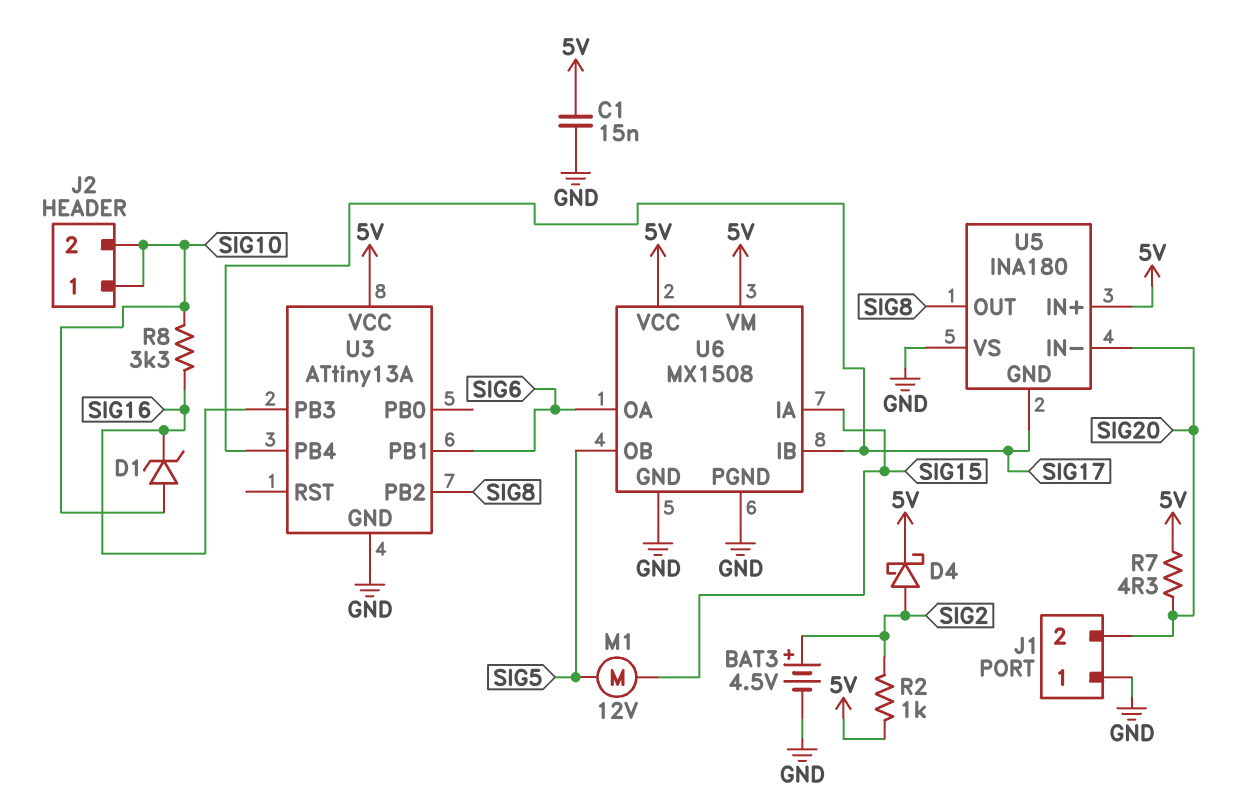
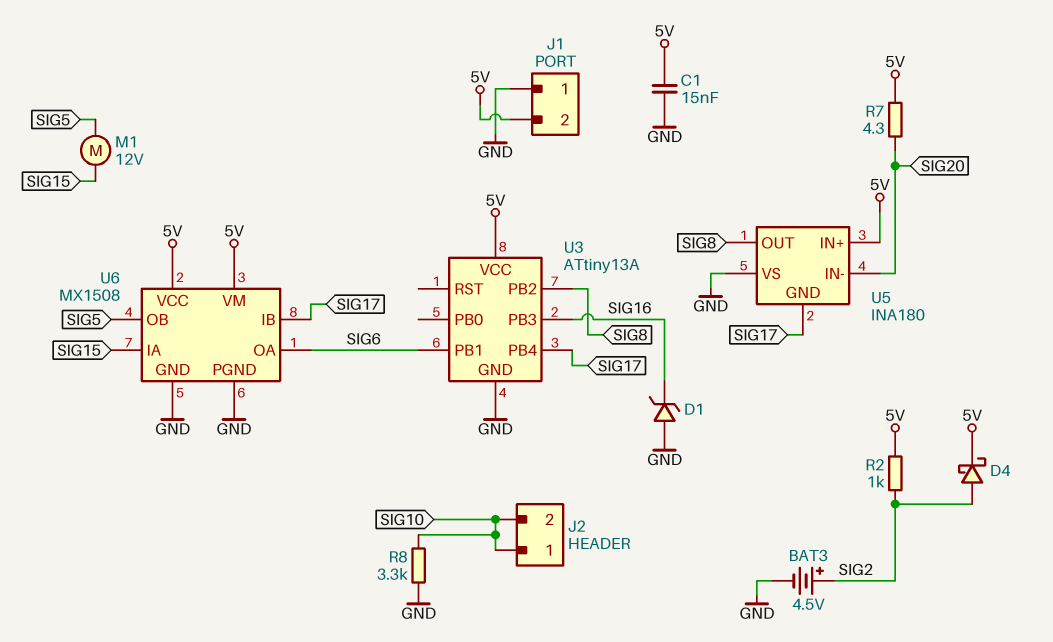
D1: zener (A SIG10, K SIG16) -> zener (A GND, K SIG16)
J1 pin 2: SIG20 -> 5V
R8: 3.3k (SIG10, SIG16) -> 3.3k (GND, SIG10)

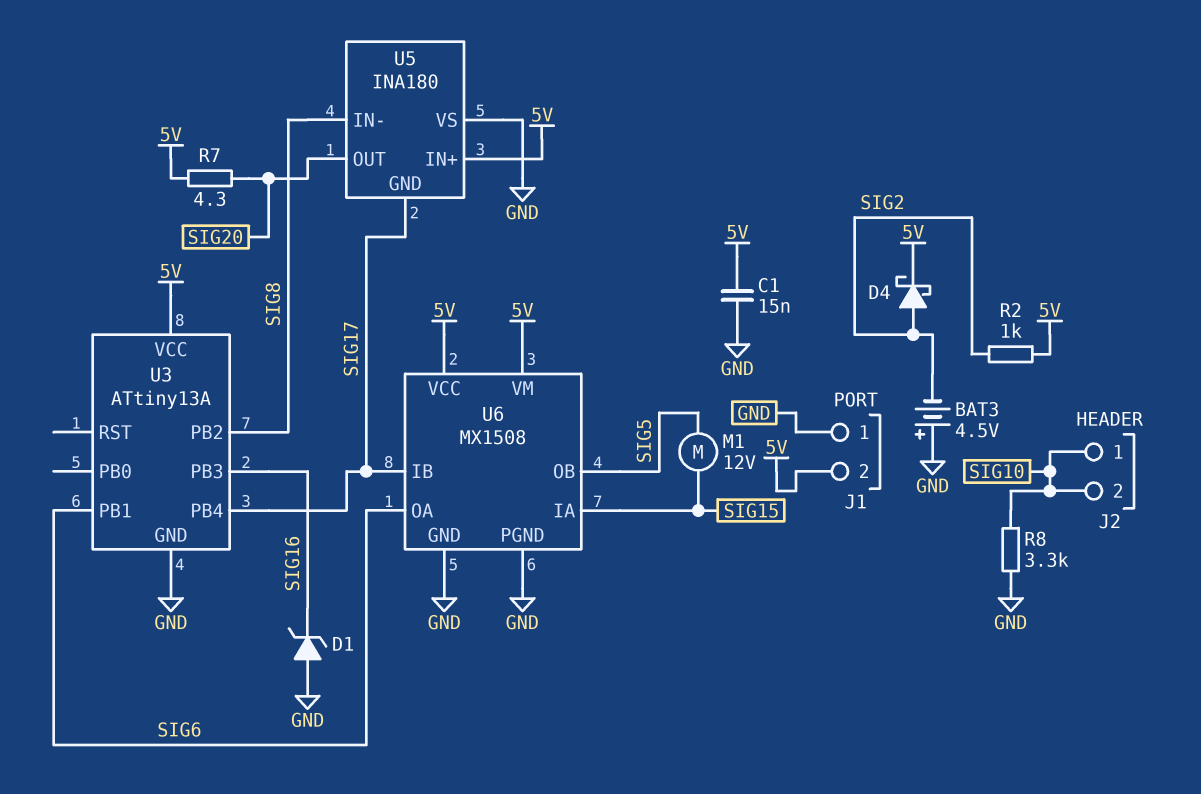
BAT3: 4.5V (plus SIG2, minus GND) -> 4.5V (plus GND, minus SIG2)
U5 pin IN-: SIG20 -> SIG8
U5 pin OUT: SIG8 -> SIG20

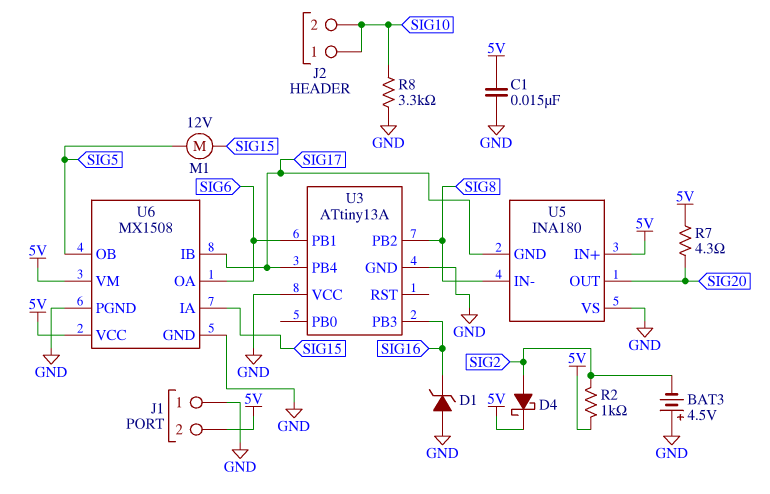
U3 pin VCC: 5V -> GND

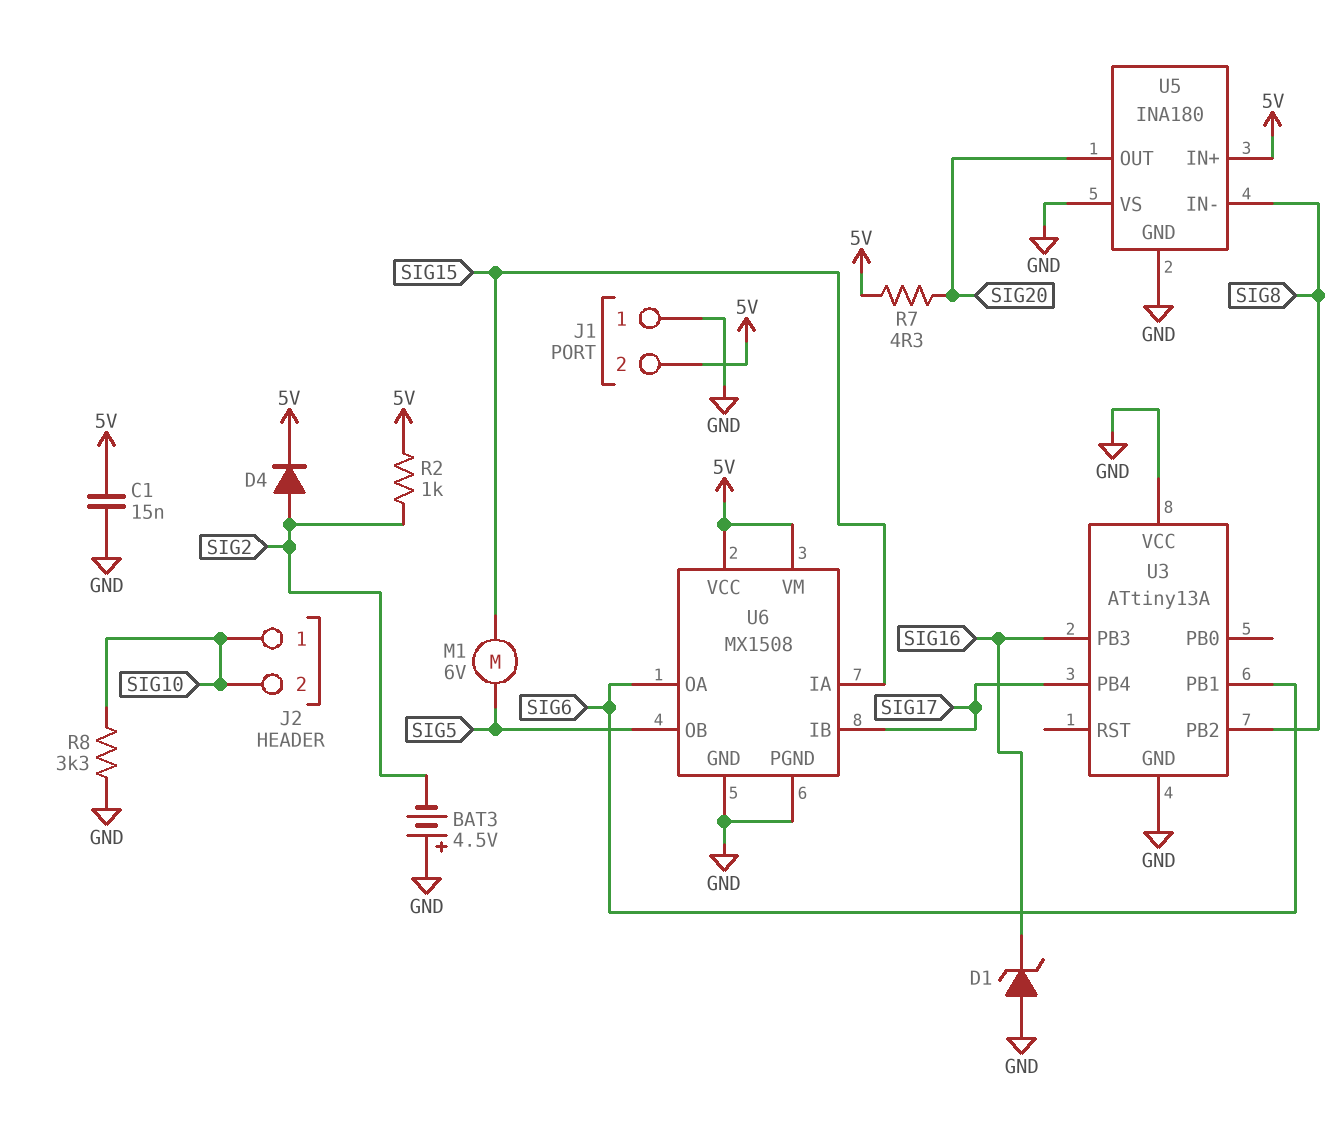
D4: schottky (A SIG2, K 5V) -> diode (A SIG2, K 5V)
M1: motor 12V (SIG5, SIG15) -> motor 6V (SIG5, SIG15)
U5 pin GND: SIG17 -> GND

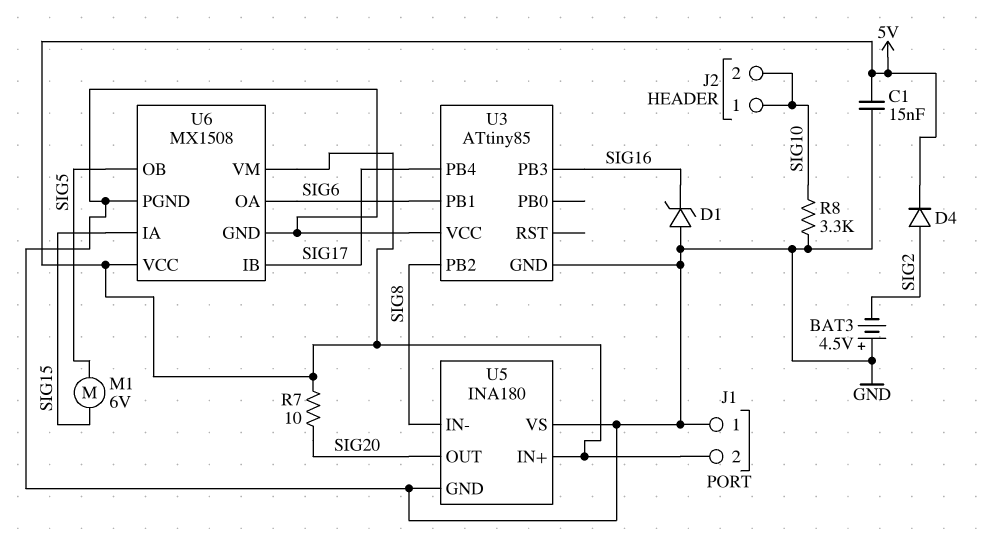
R2: 1k (5V, SIG2) -> none
R7: 4.3 (5V, SIG20) -> 10 (5V, SIG20)
U3: ATtiny13A -> ATtiny85

